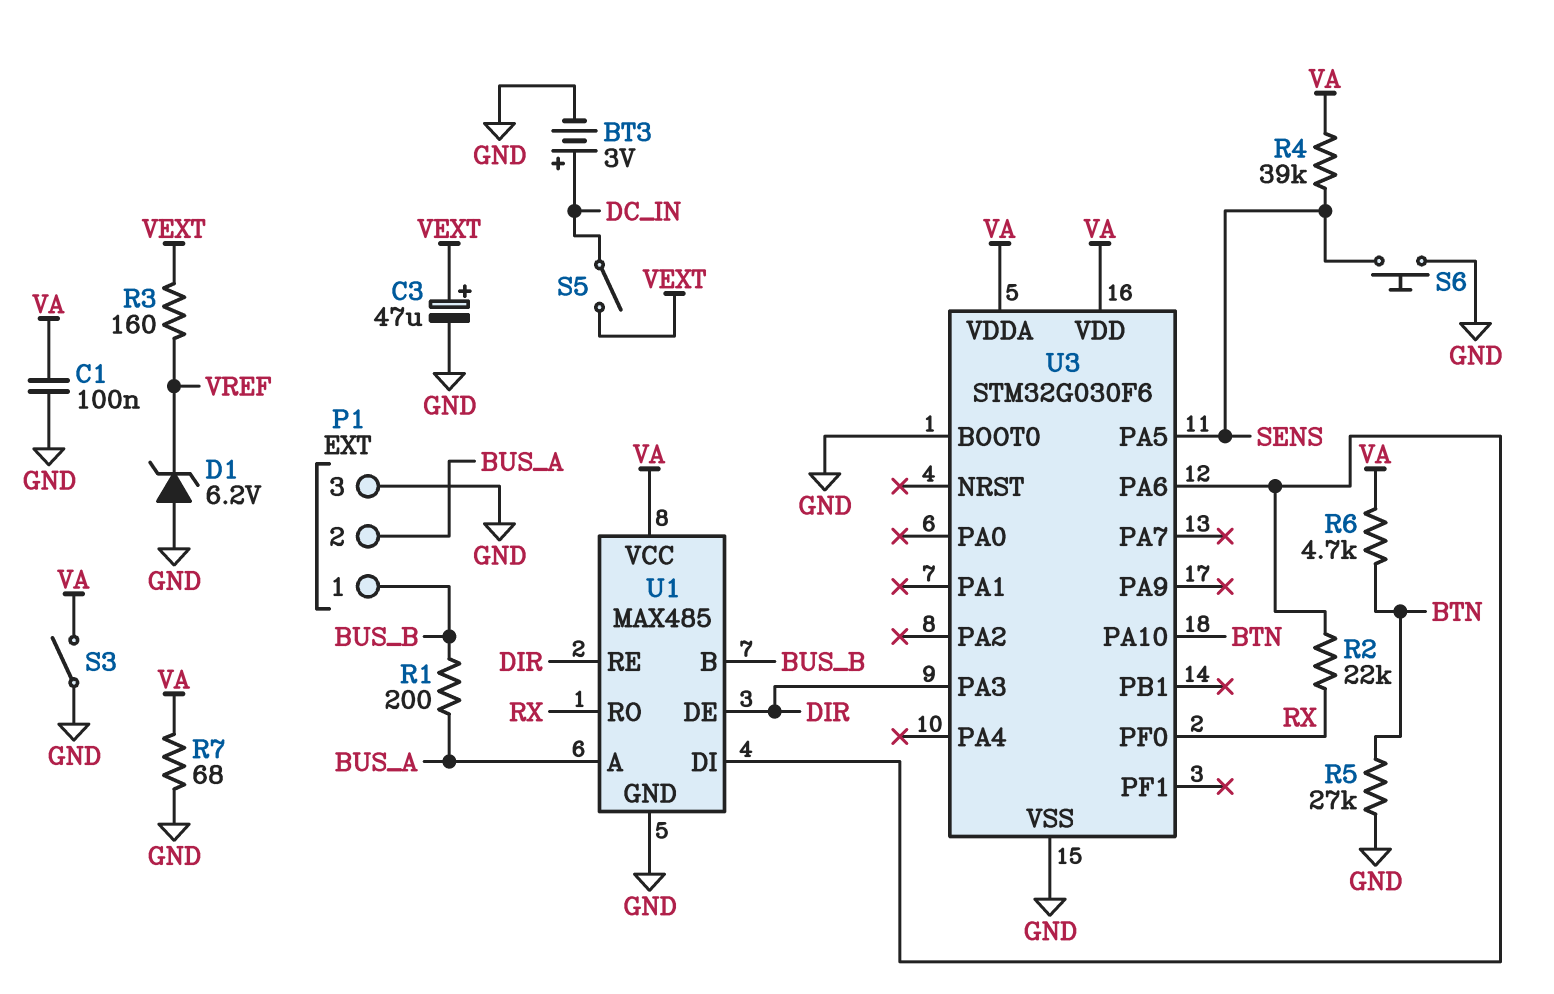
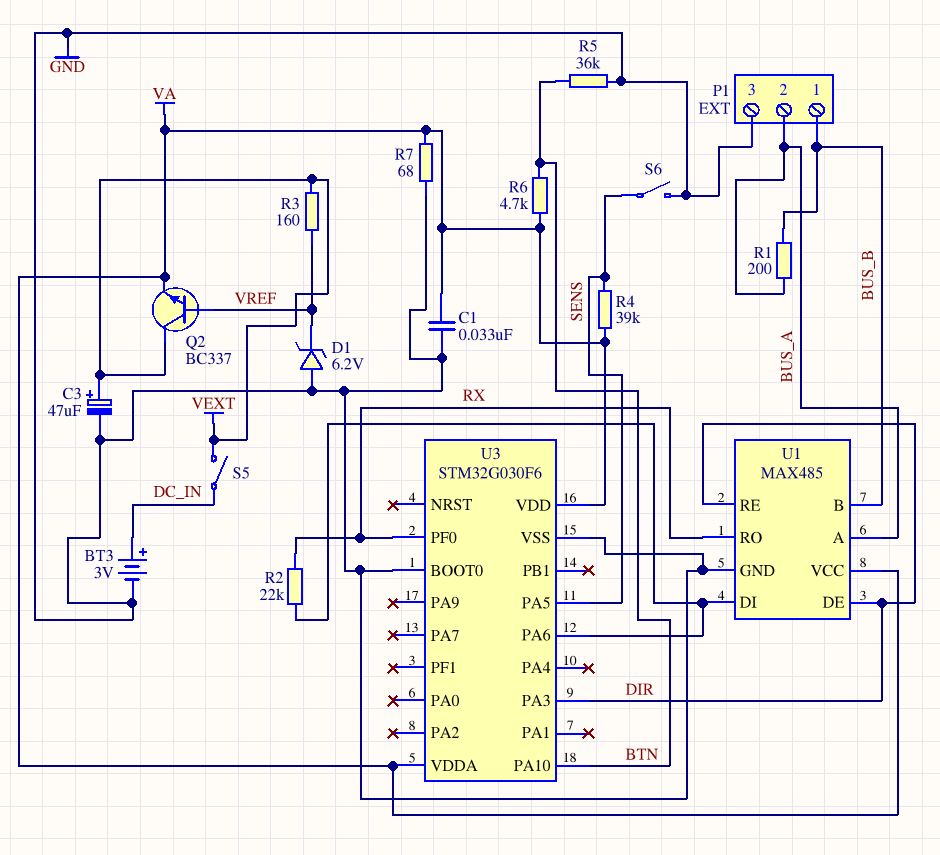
C1: 100nF (GND, VA) -> 33nF (GND, VA)
Q2: none -> NPN BC337 (B VREF, C VEXT, E VA)
R5: 27k (BTN, GND) -> 36k (BTN, GND)
S3: switch (GND, VA) -> none
S6: button (GND, SENS) -> switch (GND, SENS)

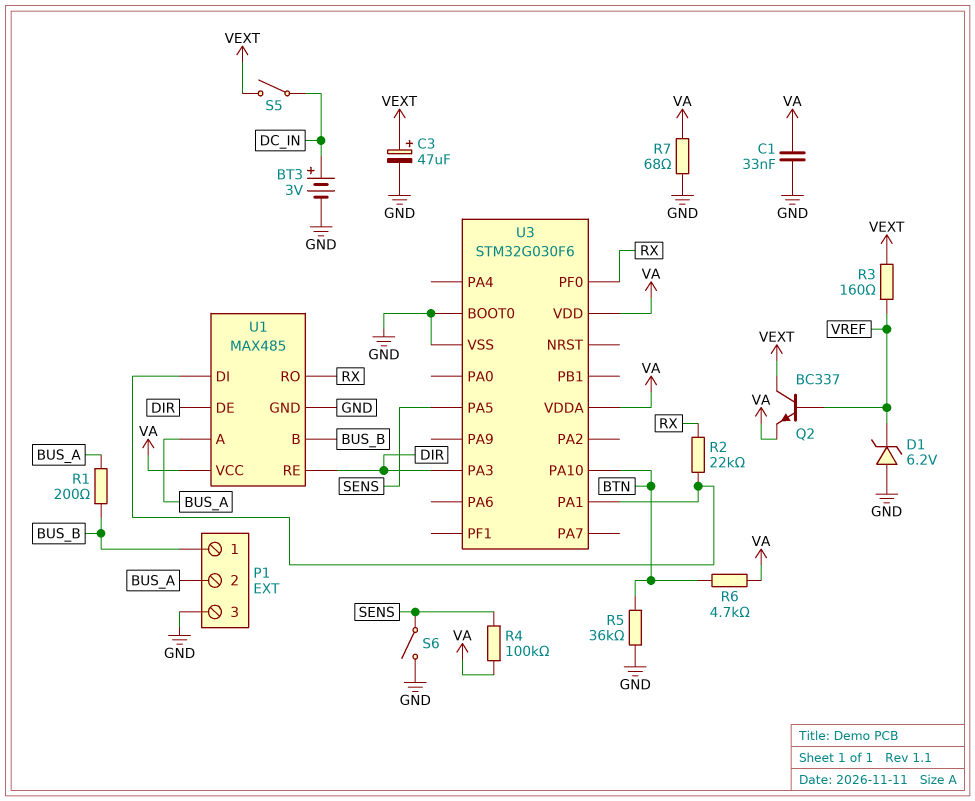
R4: 39k (SENS, VA) -> 100k (SENS, VA)
U3 pin PA1: none -> U1/DI
U3 pin PA6: U1/DI -> none

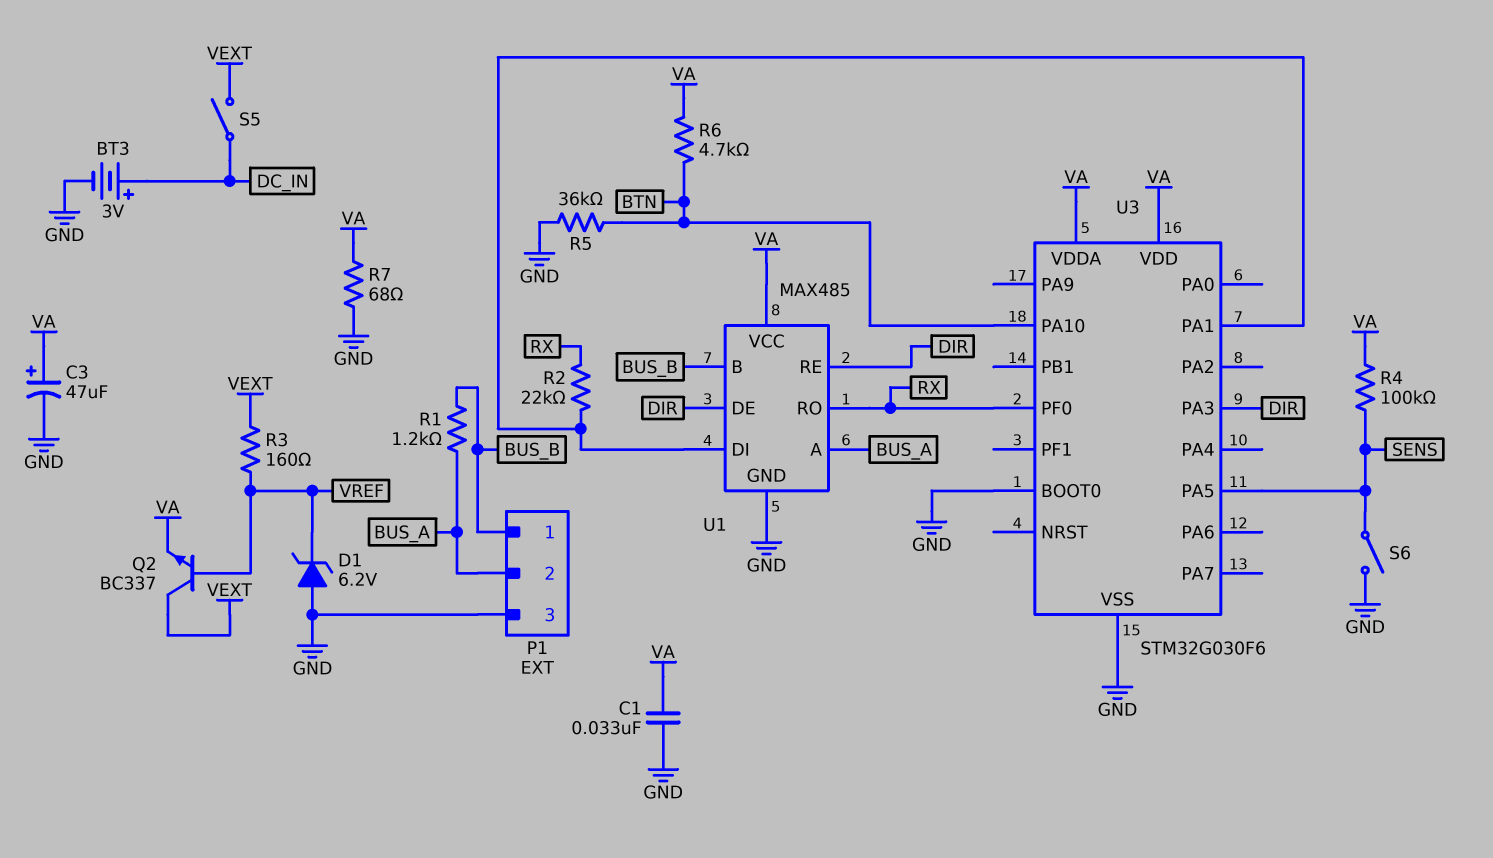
C3: 47uF (plus VEXT, minus GND) -> 47uF (plus VA, minus GND)
R1: 200 (BUS_A, BUS_B) -> 1.2k (BUS_A, BUS_B)

